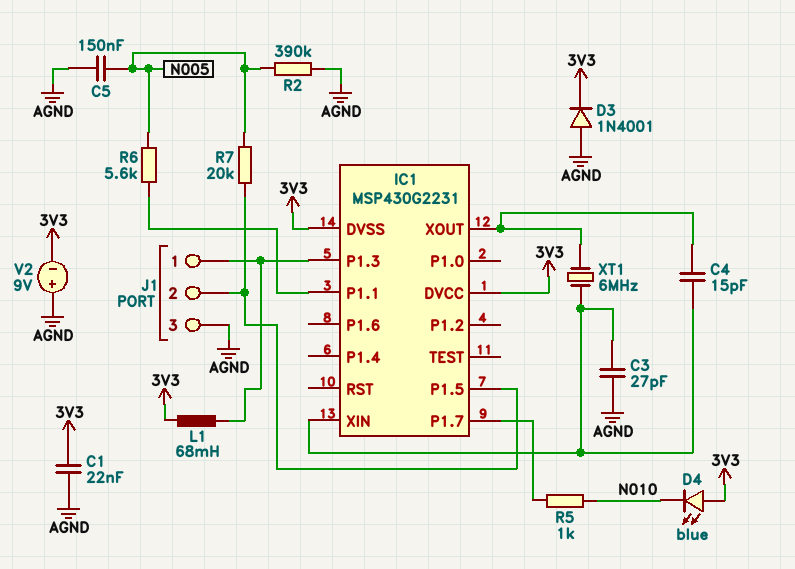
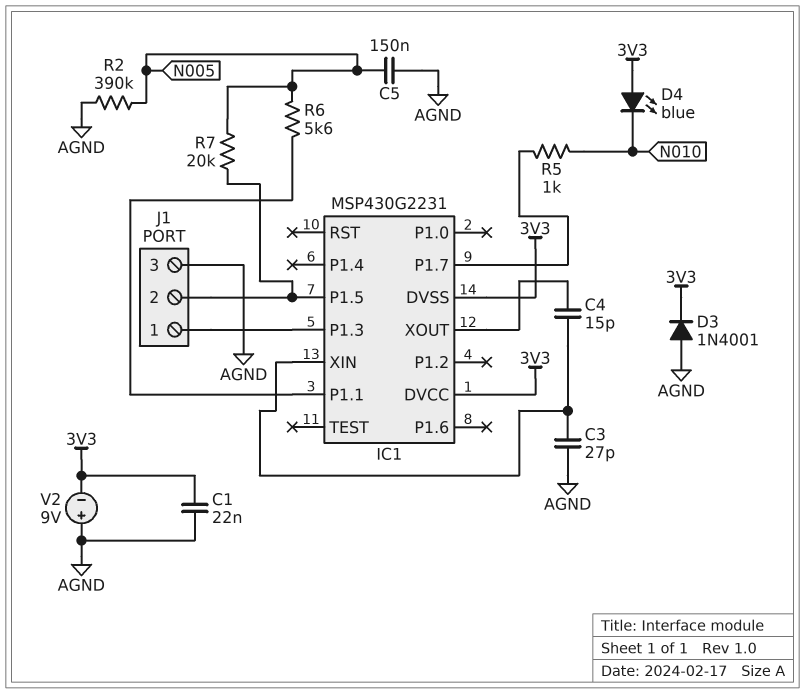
L1: 68mH (3V3, IC1/P1.3) -> none
XT1: 6MHz (IC1/XIN, IC1/XOUT) -> none

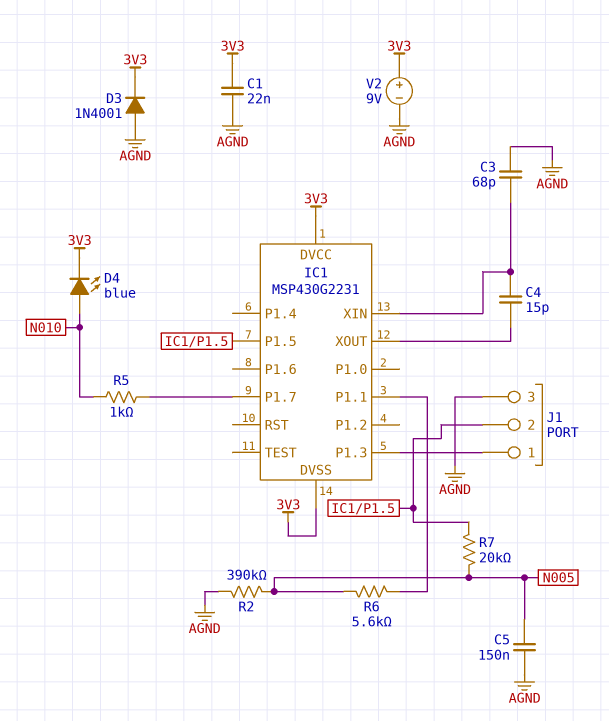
C3: 27pF (AGND, IC1/XIN) -> 68pF (AGND, IC1/XIN)
D4: LED blue (A 3V3, K N010) -> LED blue (A N010, K 3V3)
V2: 9V (plus AGND, minus 3V3) -> 9V (plus 3V3, minus AGND)

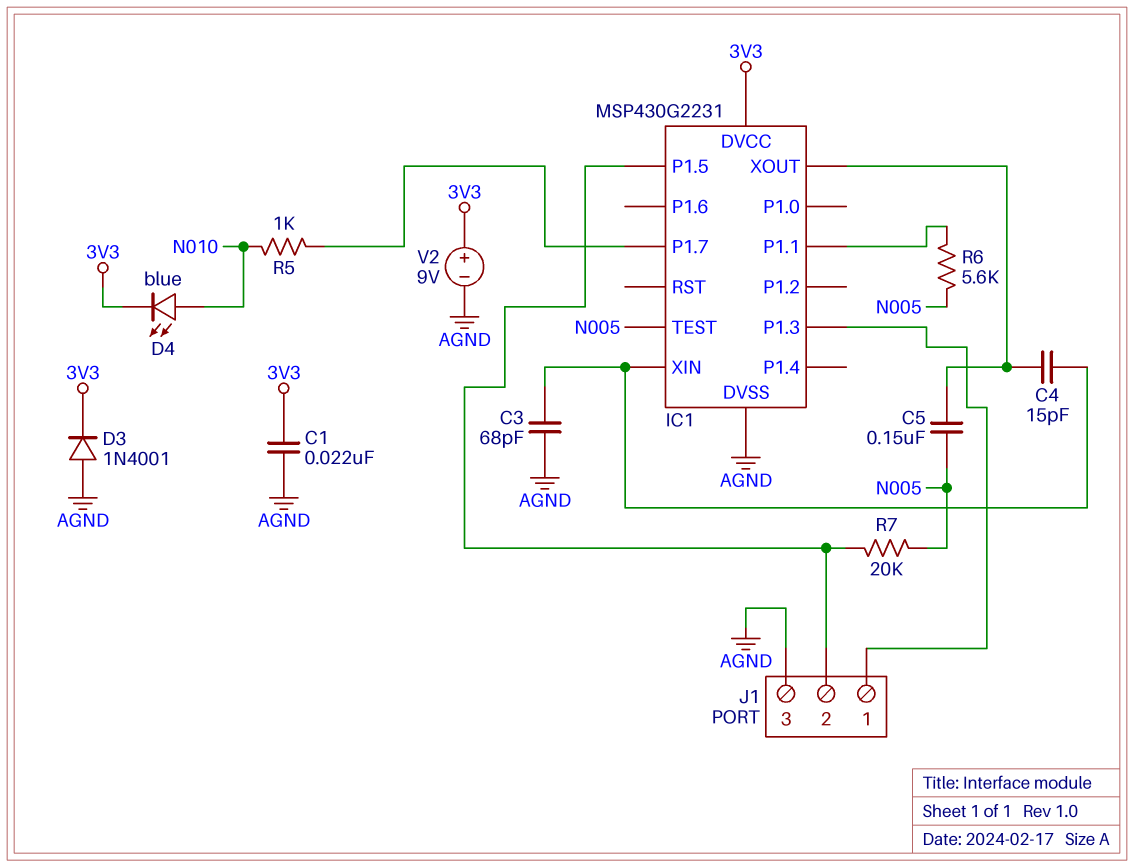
C5: 150nF (AGND, N005) -> 150nF (IC1/XOUT, N005)
IC1 pin DVSS: 3V3 -> AGND
IC1 pin TEST: none -> N005
R2: 390k (AGND, N005) -> none

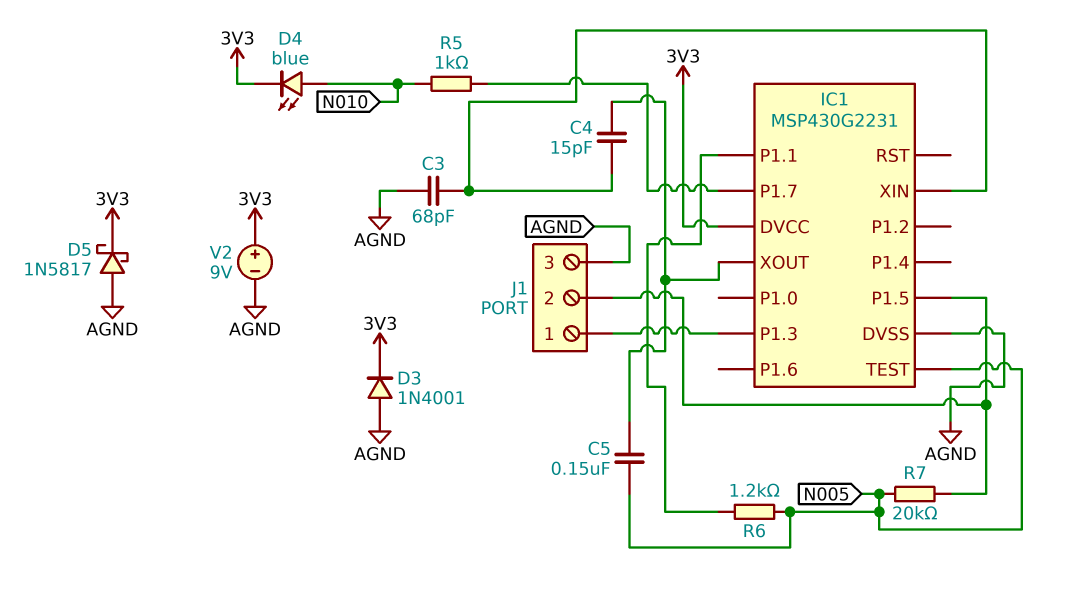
C1: 22nF (3V3, AGND) -> none
D5: none -> schottky 1N5817 (A AGND, K 3V3)
R6: 5.6k (IC1/P1.1, N005) -> 1.2k (IC1/P1.1, N005)

